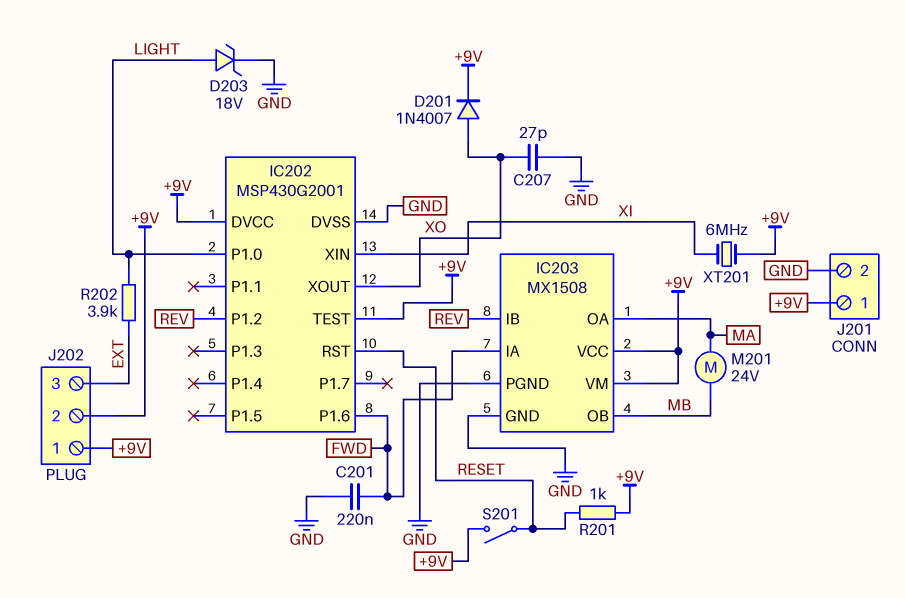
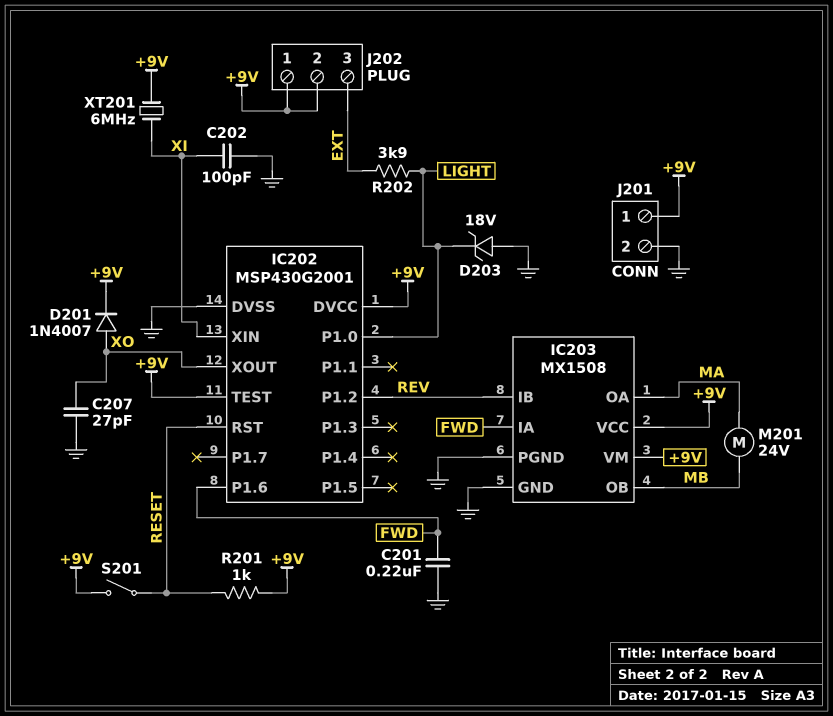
C202: none -> 100pF (GND, XI)
D203: zener 18V (A LIGHT, K GND) -> zener 18V (A GND, K LIGHT)

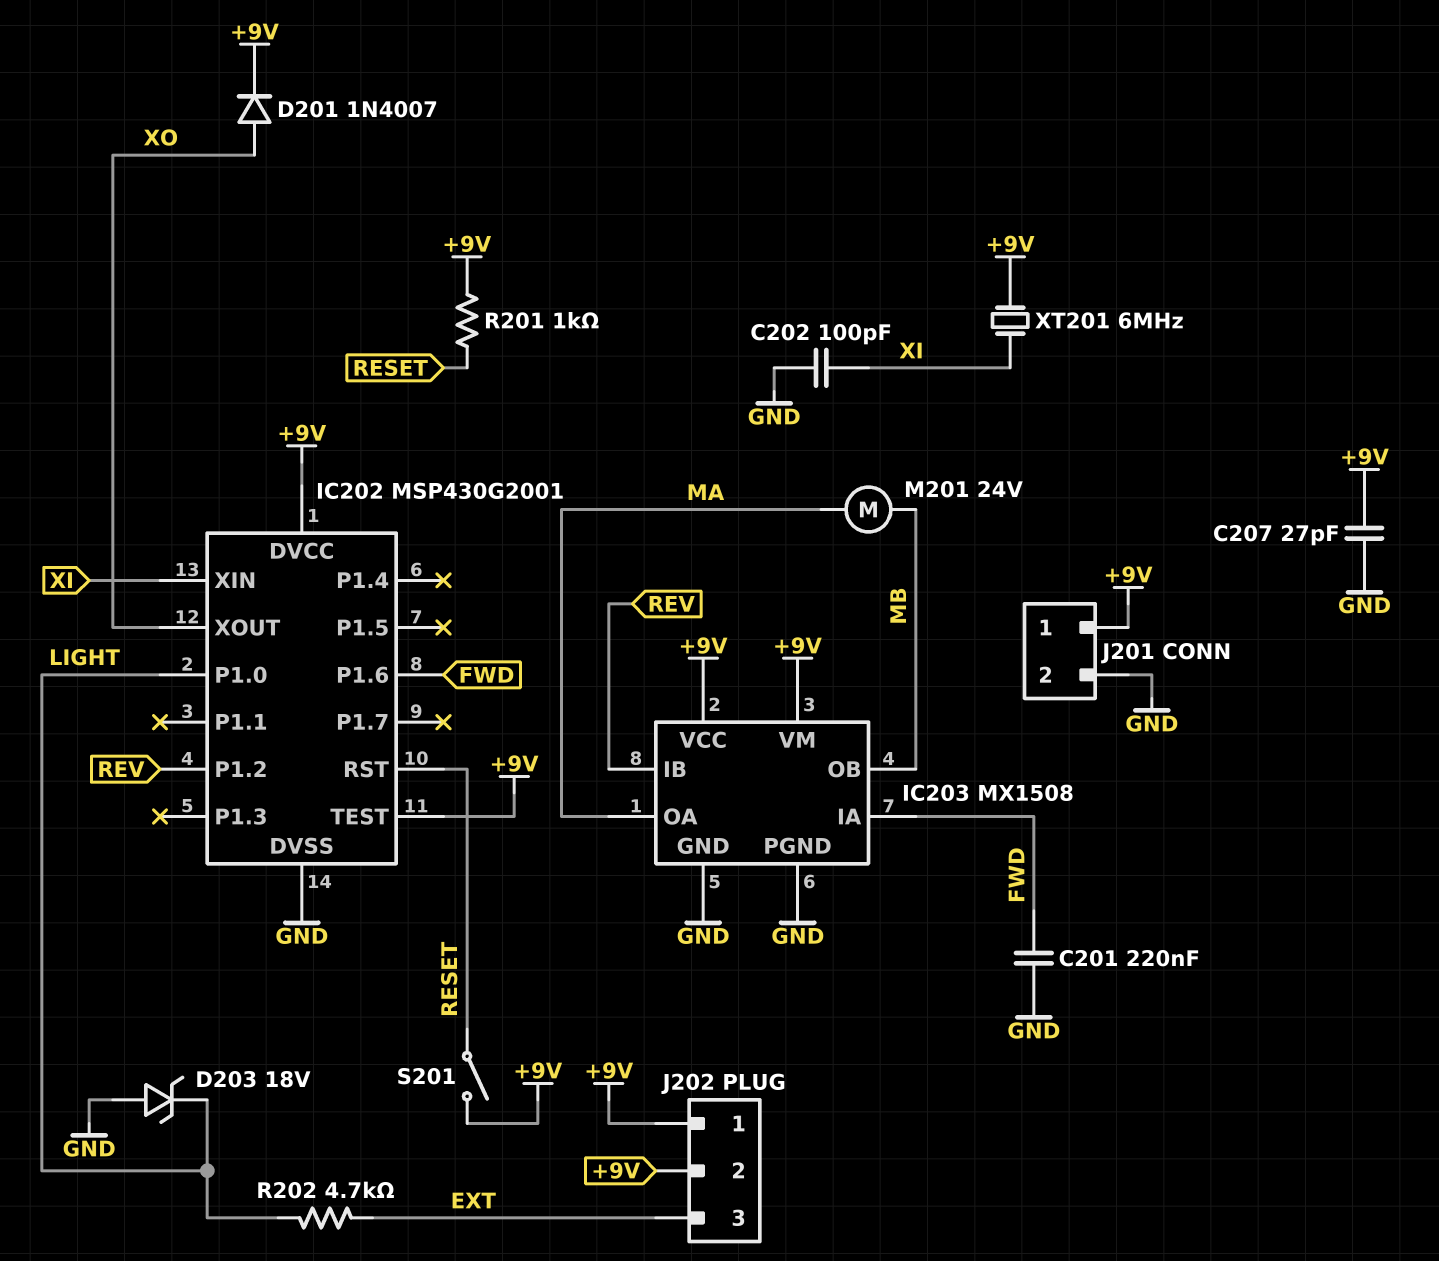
C207: 27pF (GND, XO) -> 27pF (+9V, GND)
R202: 3.9k (EXT, LIGHT) -> 4.7k (EXT, LIGHT)

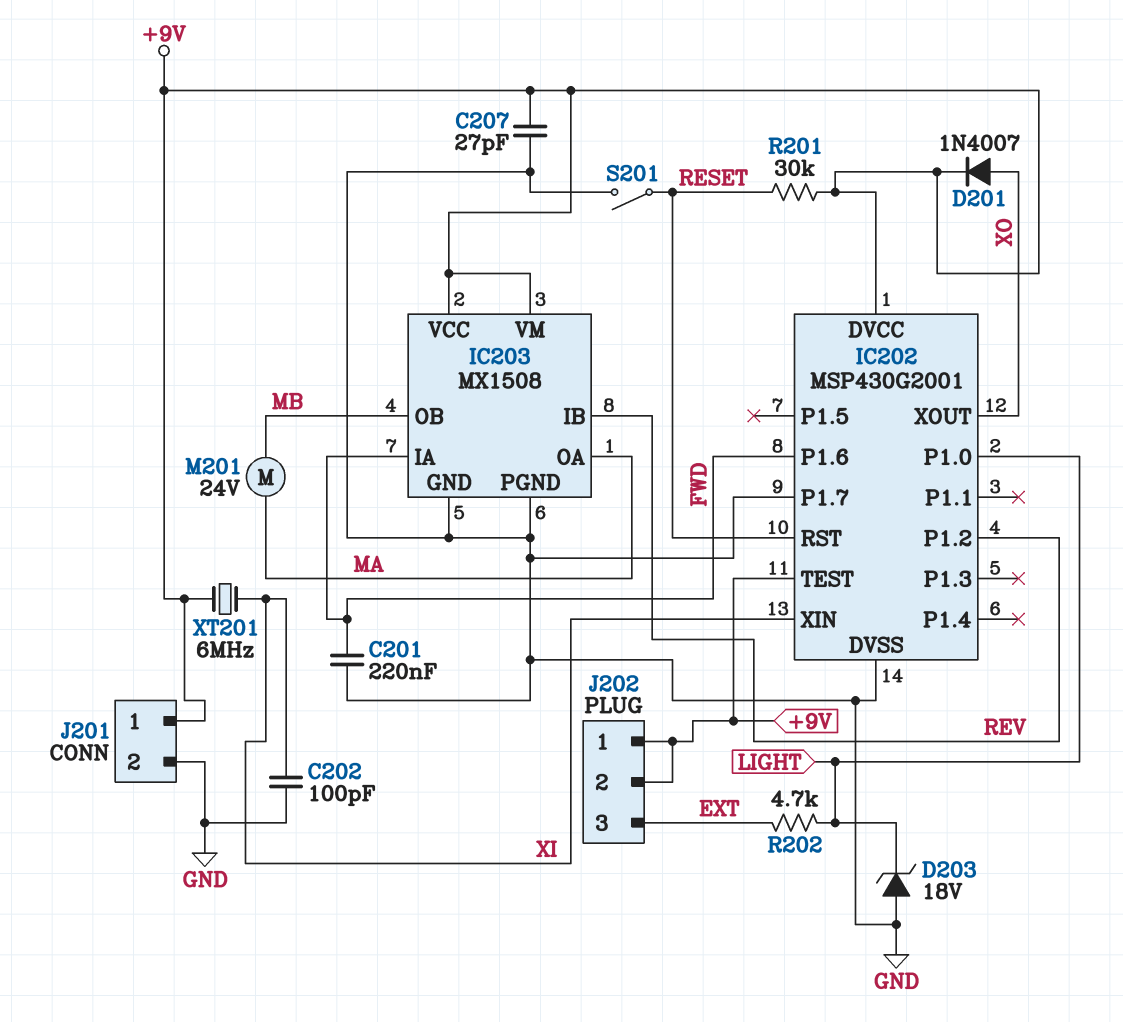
IC202 pin P1.7: none -> GND
R201: 1k (+9V, RESET) -> 30k (+9V, RESET)
S201: switch (+9V, RESET) -> switch (GND, RESET)

